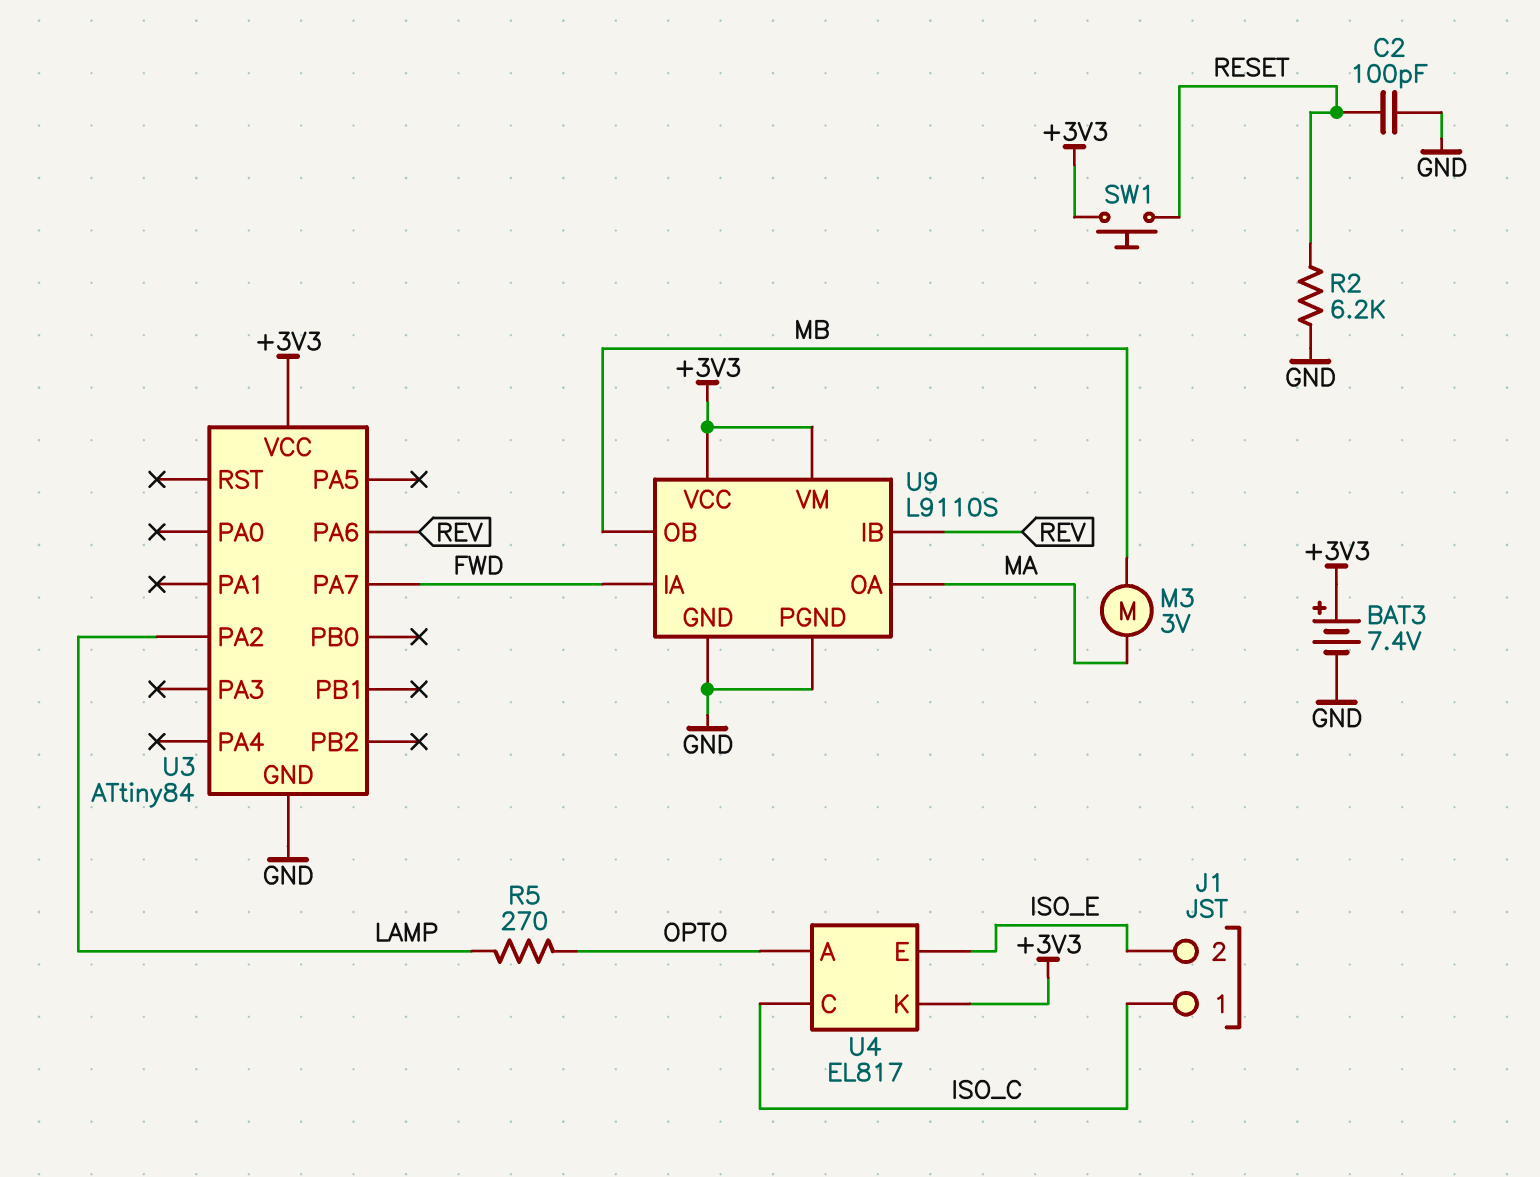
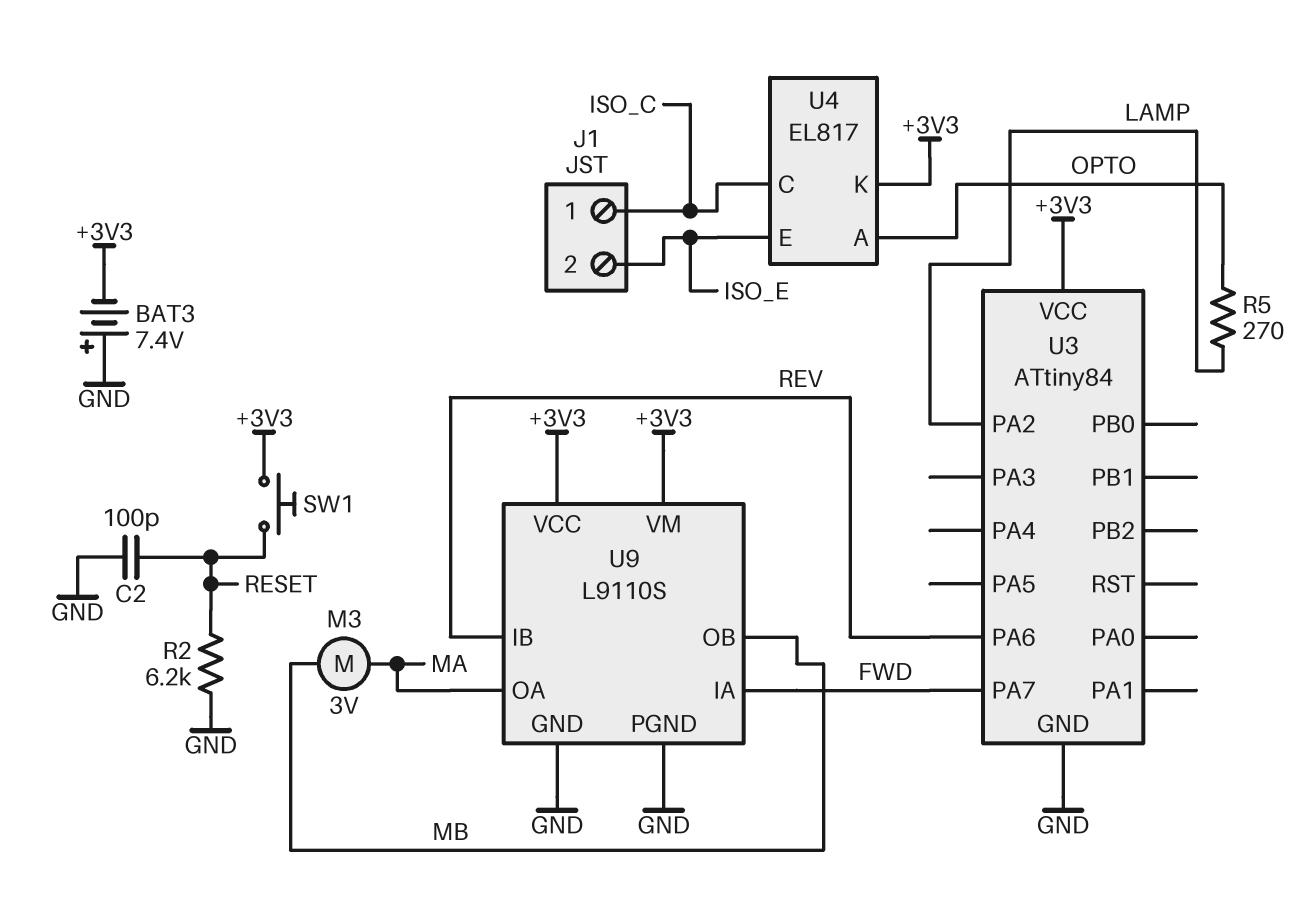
BAT3: 7.4V (plus +3V3, minus GND) -> 7.4V (plus GND, minus +3V3)

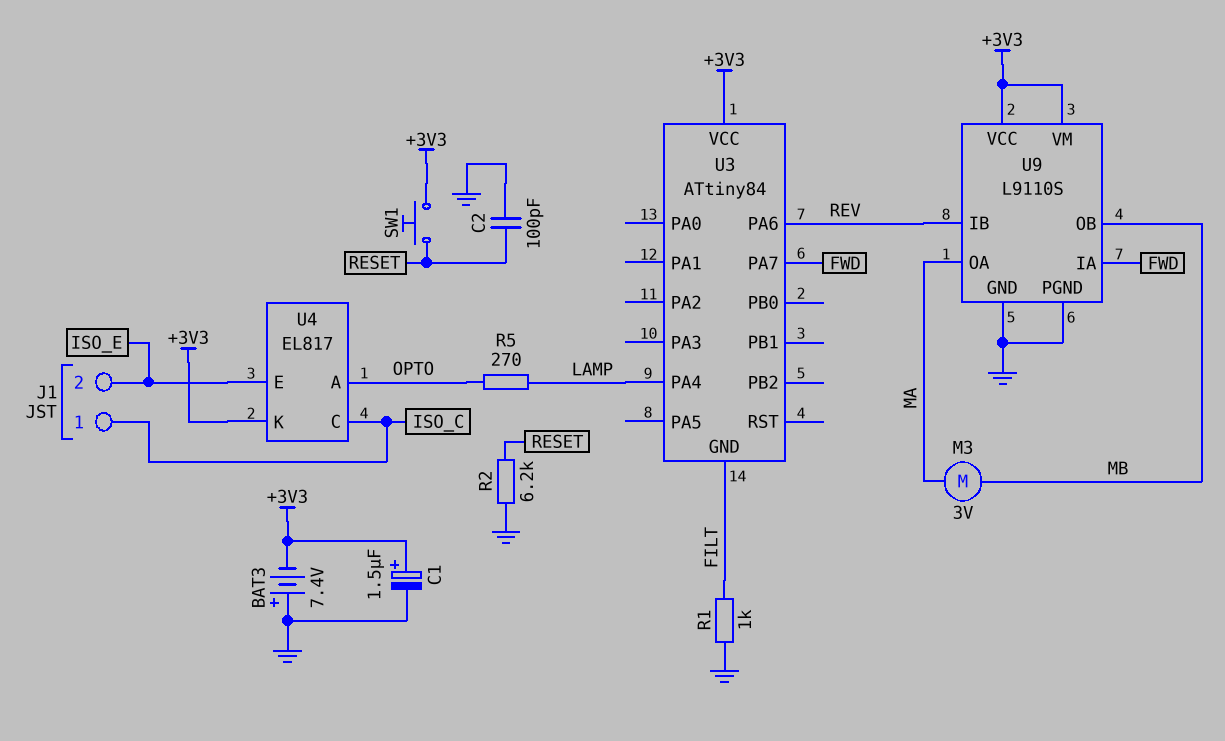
C1: none -> 1.5uF (plus +3V3, minus GND)
R1: none -> 1k (FILT, GND)
U3 pin GND: GND -> FILT
U3 pin PA2: LAMP -> none
U3 pin PA4: none -> LAMP

